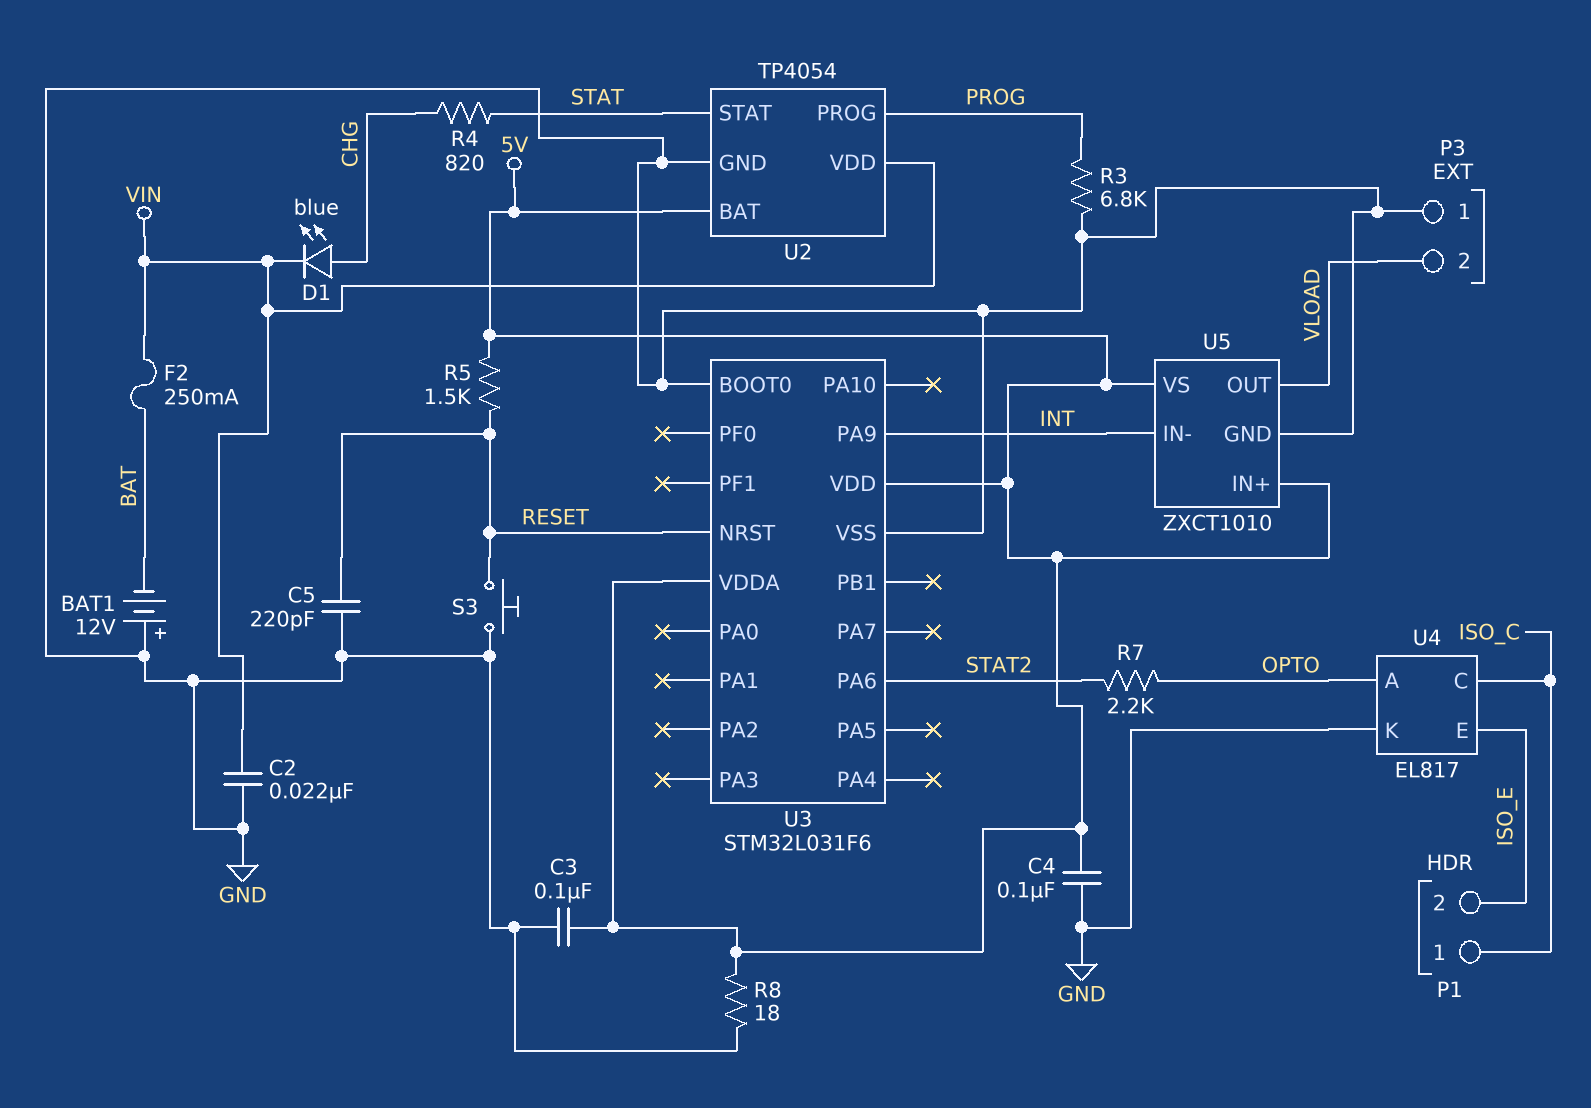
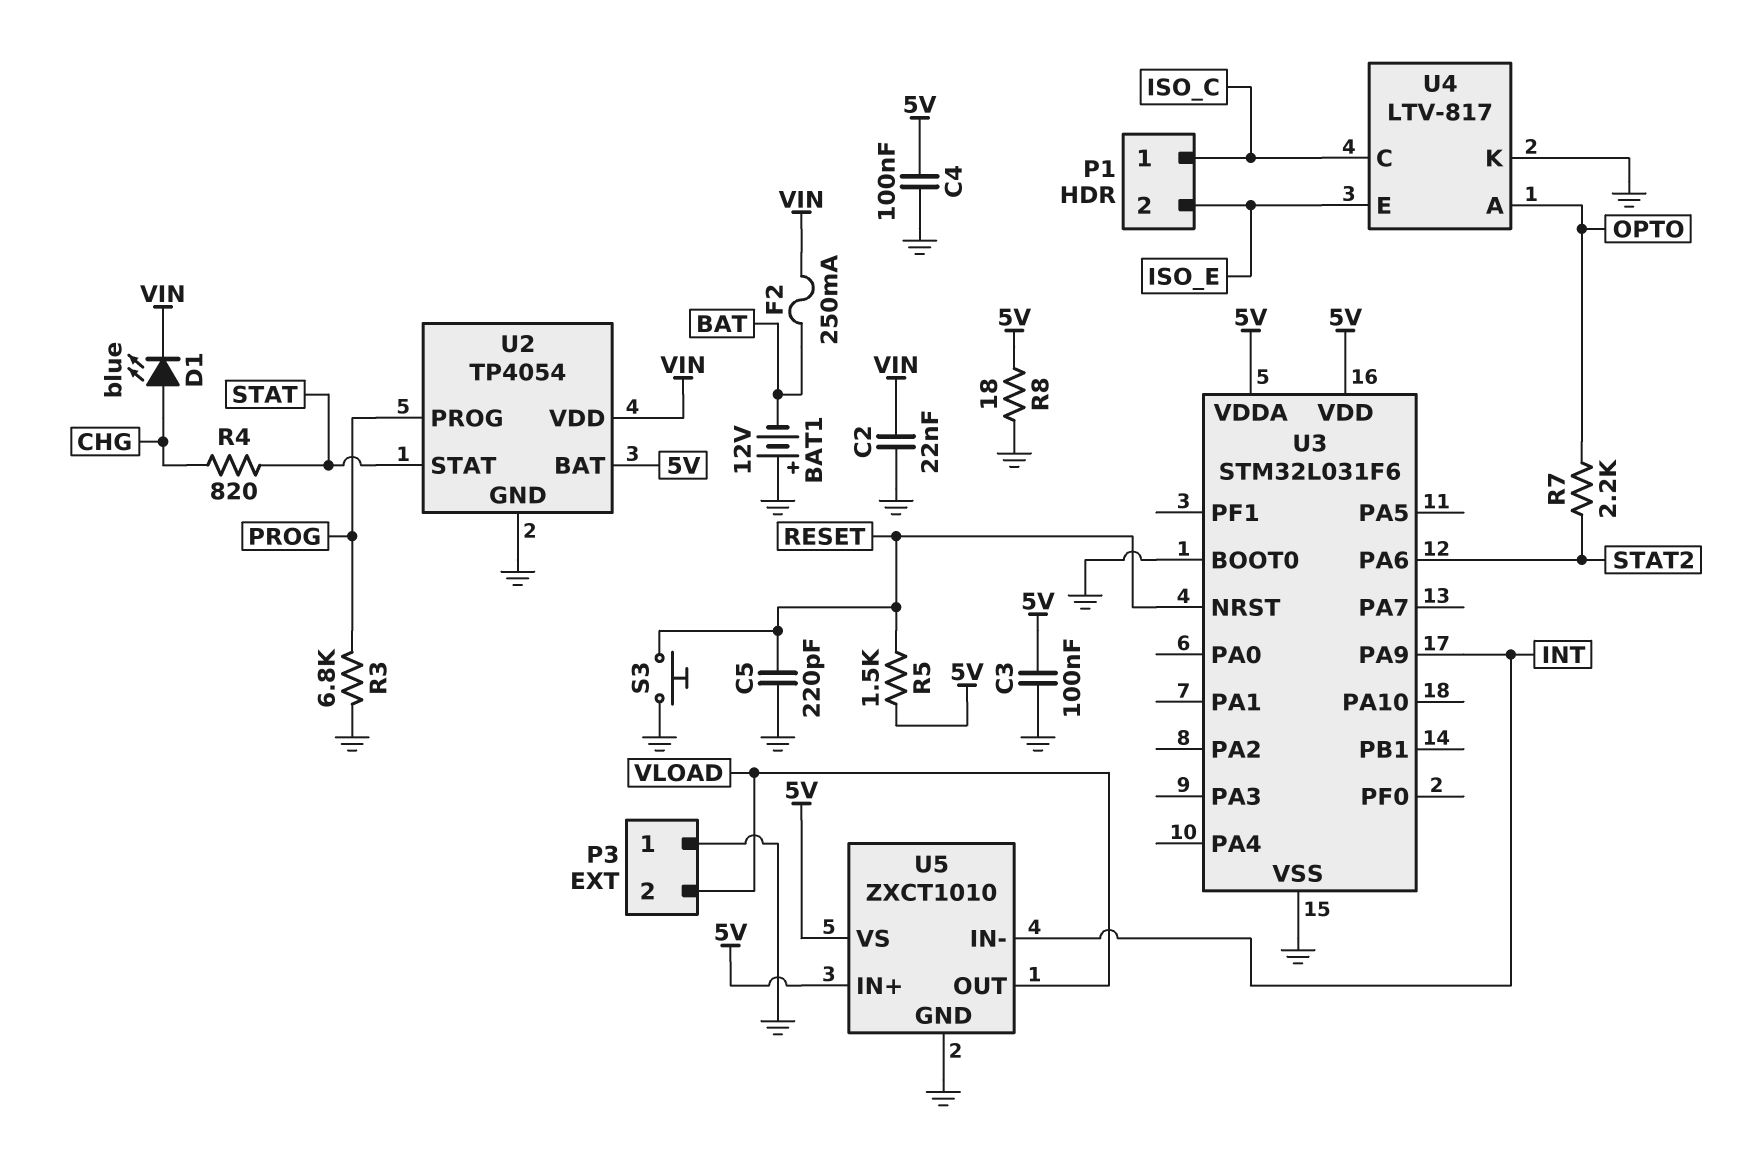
U4: EL817 -> LTV-817

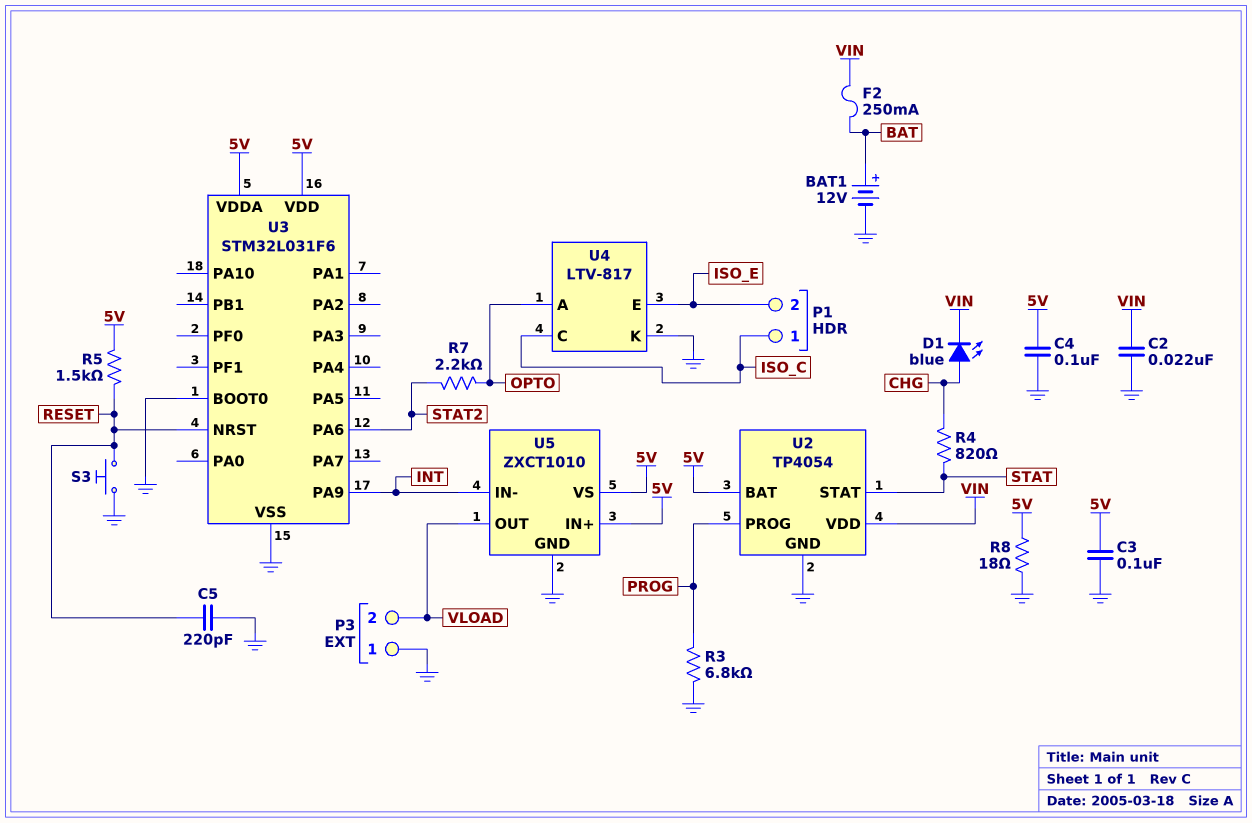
BAT1: 12V (plus GND, minus BAT) -> 12V (plus BAT, minus GND)

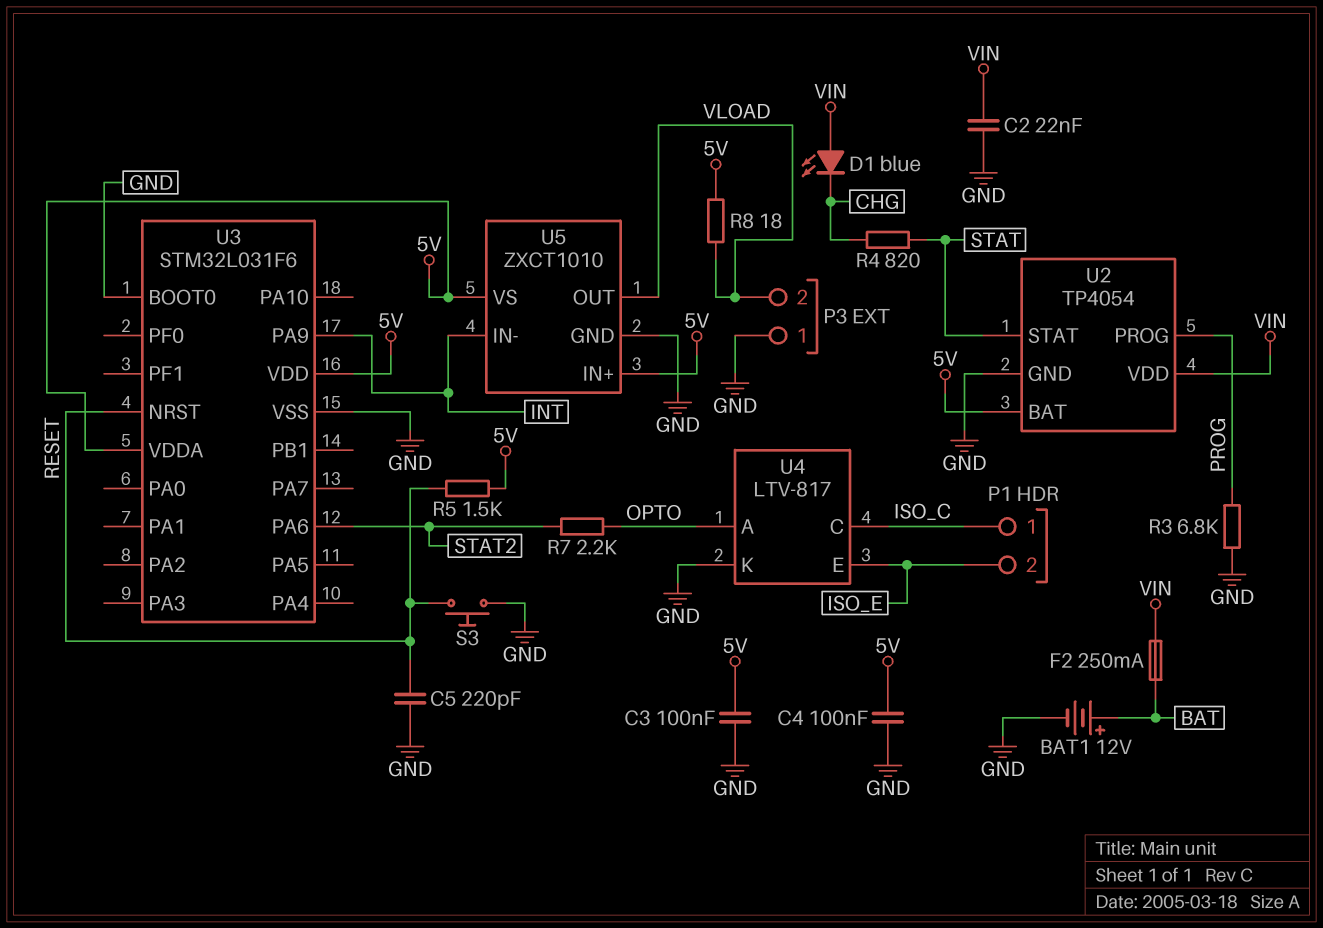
D1: LED blue (A CHG, K VIN) -> LED blue (A VIN, K CHG)
R8: 18 (5V, GND) -> 18 (5V, VLOAD)

